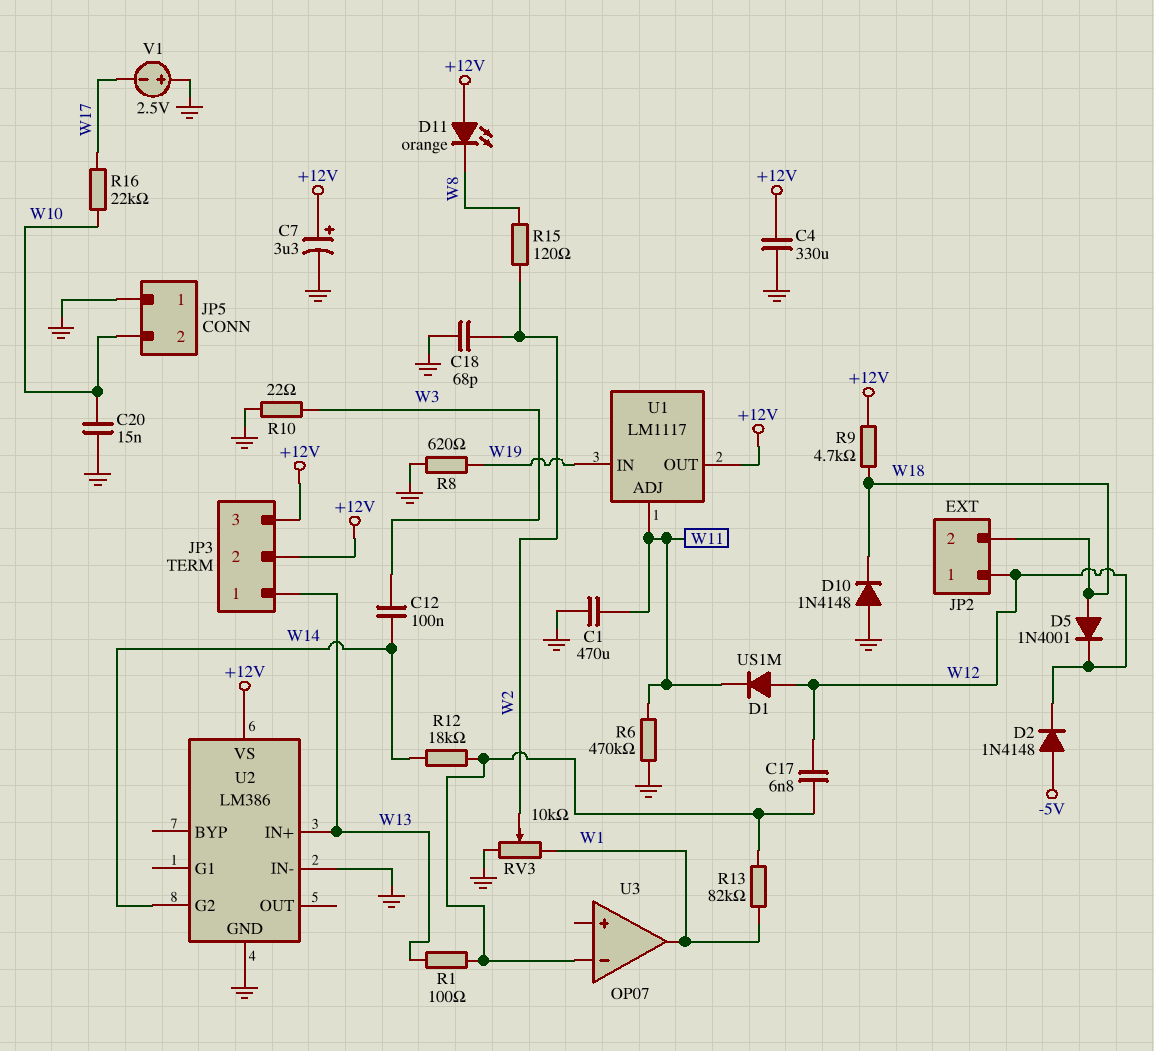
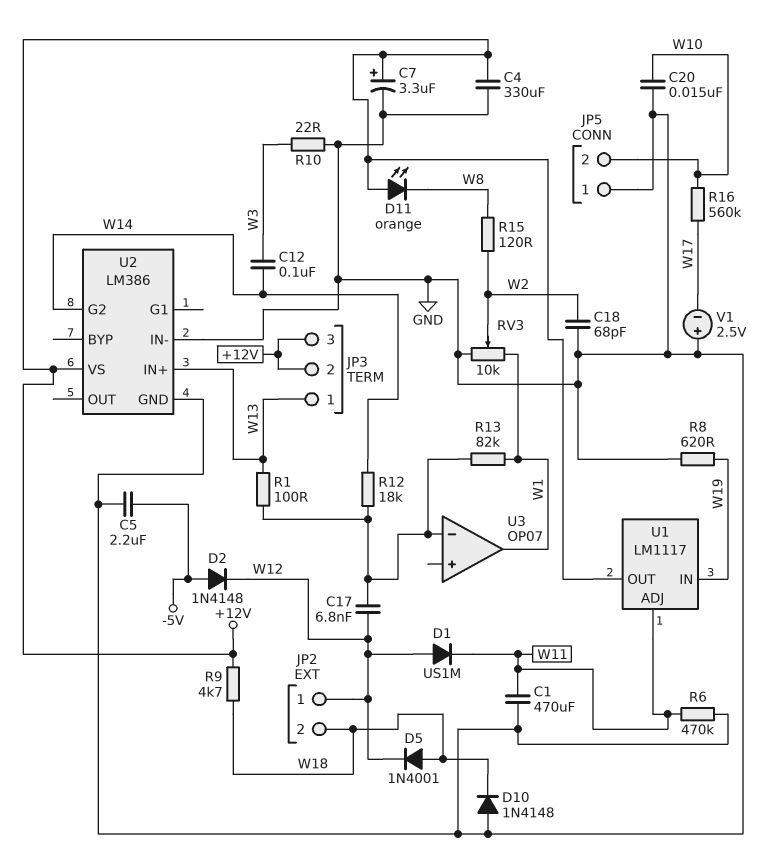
C5: none -> 2.2uF (-5V, GND)
R16: 22k (W10, W17) -> 560k (W10, W17)

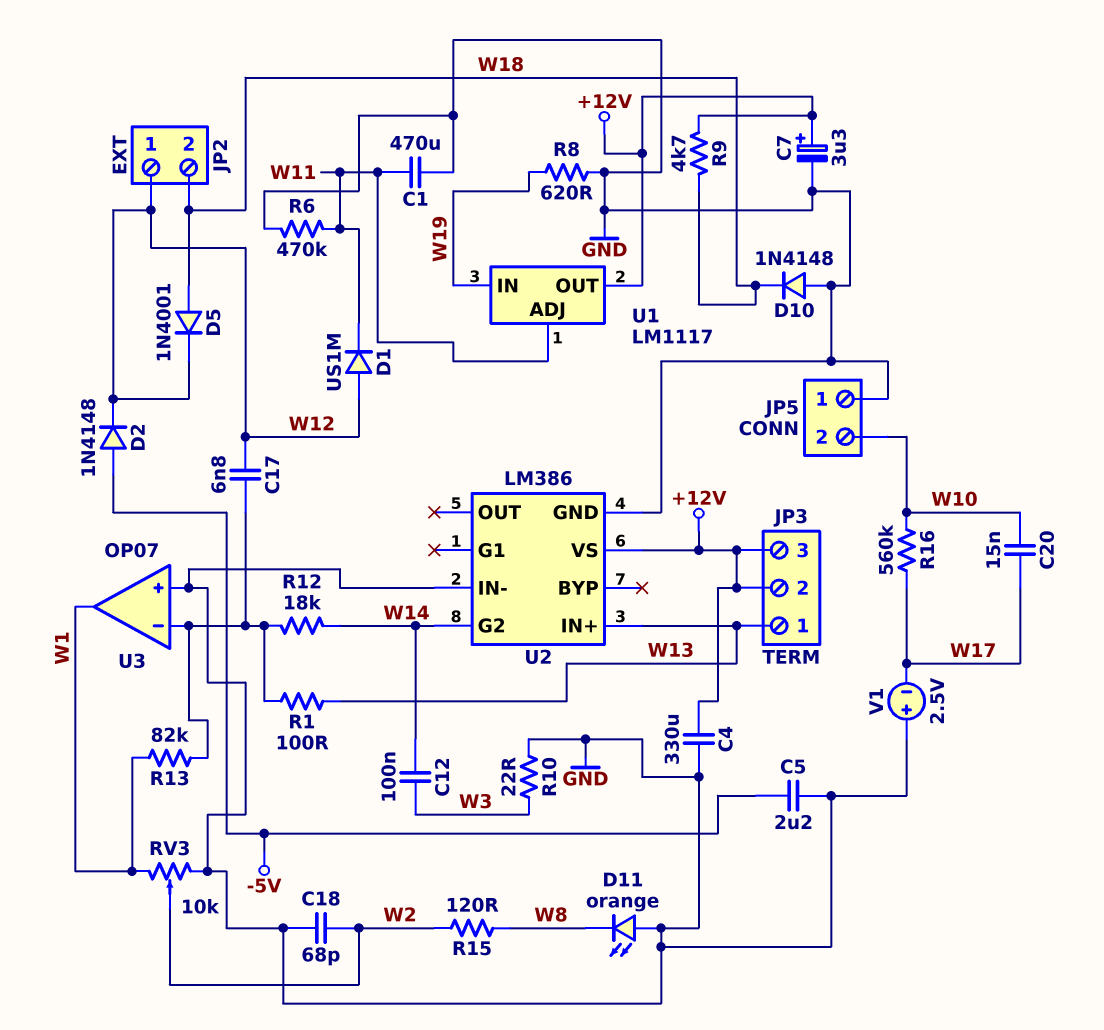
C20: 15nF (GND, W10) -> 15nF (W10, W17)
D11: LED orange (A +12V, K W8) -> LED orange (A GND, K W8)
U3 pin in+: none -> GND

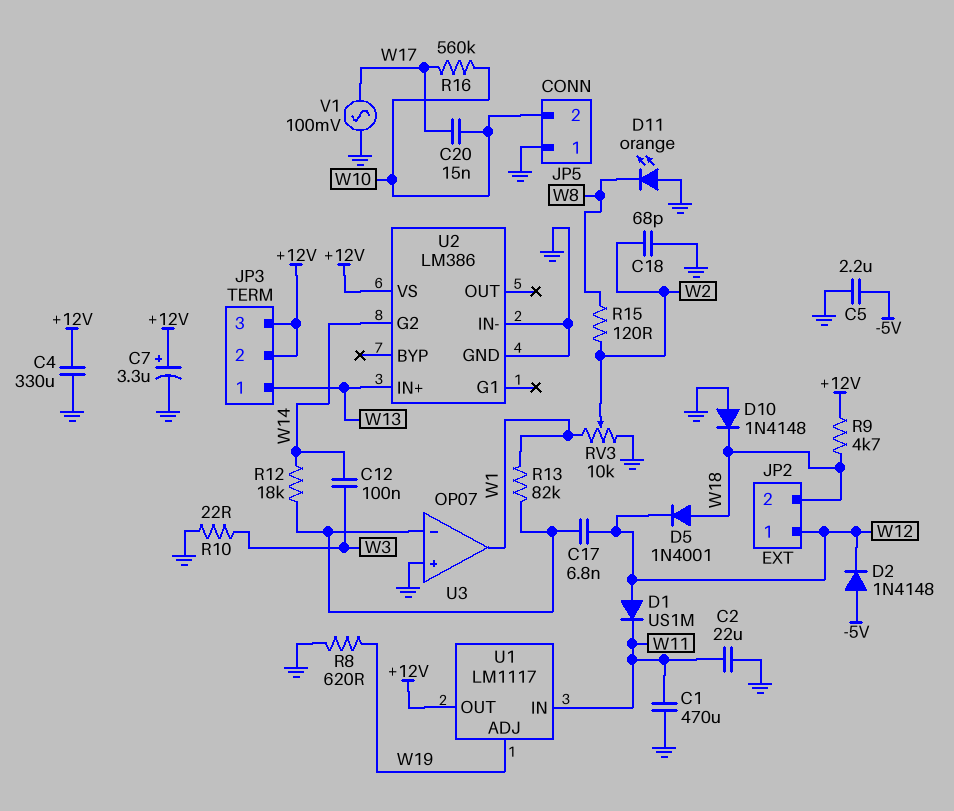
C2: none -> 22uF (GND, W11)
R1: 100 (U3/in-, W13) -> none
R6: 470k (GND, W11) -> none
U1 pin ADJ: W11 -> W19
U1 pin IN: W19 -> W11
V1: 2.5V (plus GND, minus W17) -> AC 100mV (GND, W17)

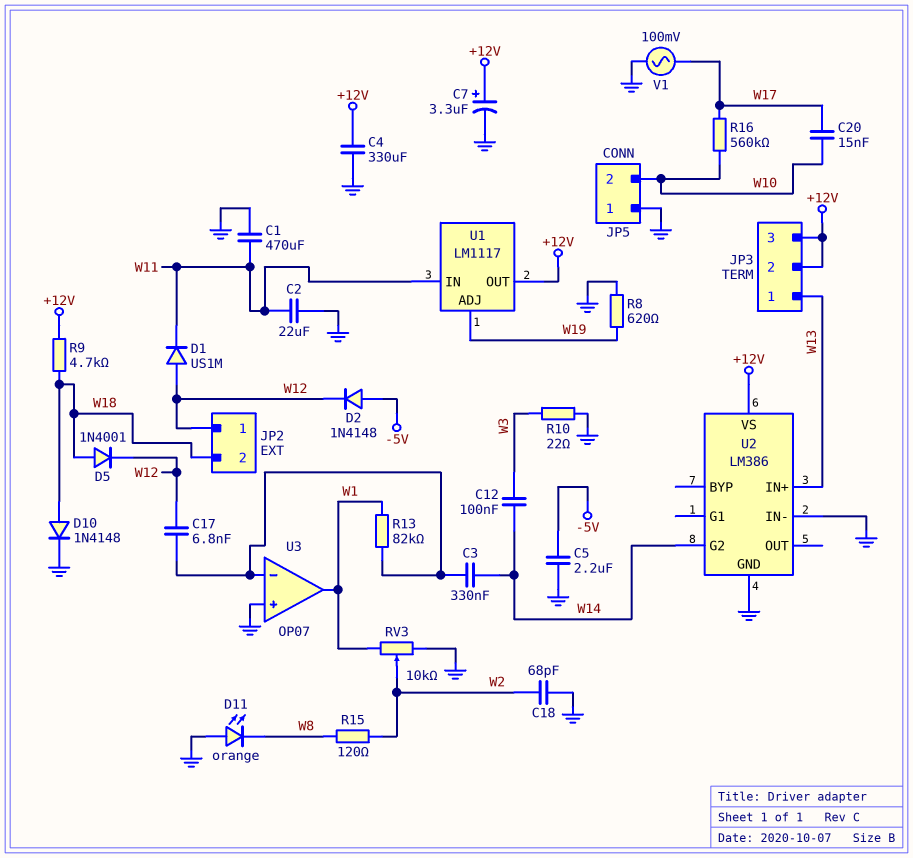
C3: none -> 330nF (U3/in-, W14)
D10: diode 1N4148 (A GND, K W18) -> diode 1N4148 (A W18, K GND)
R12: 18k (U3/in-, W14) -> none

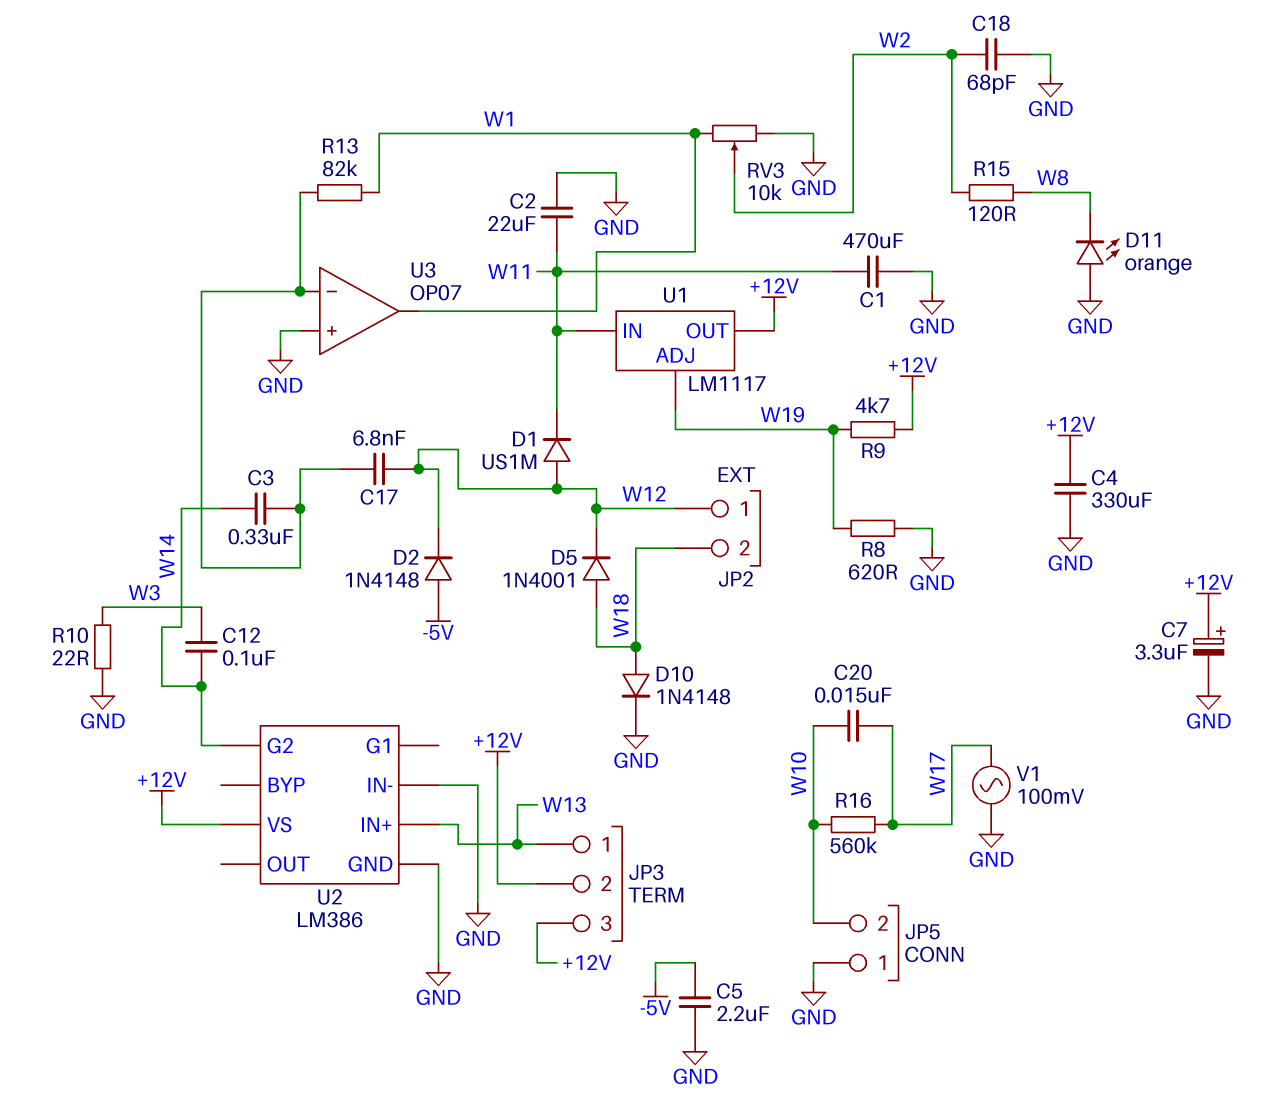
R9: 4.7k (+12V, W18) -> 4.7k (+12V, W19)

